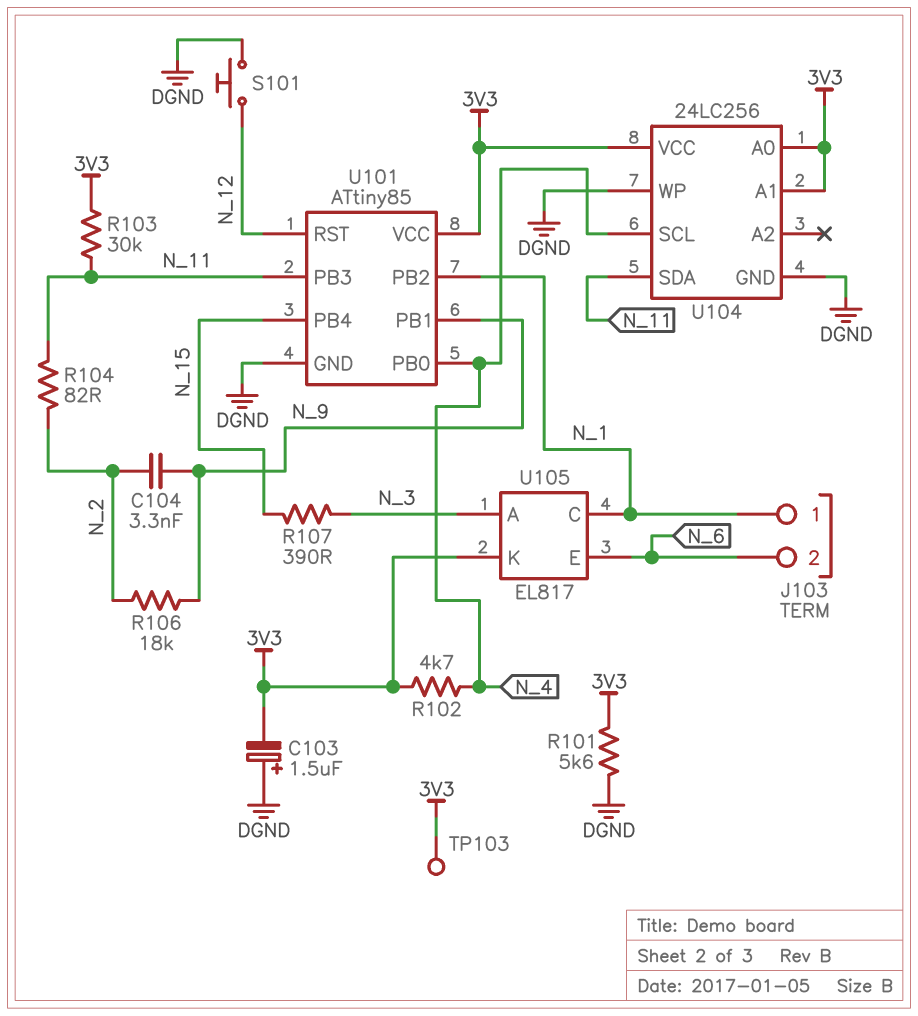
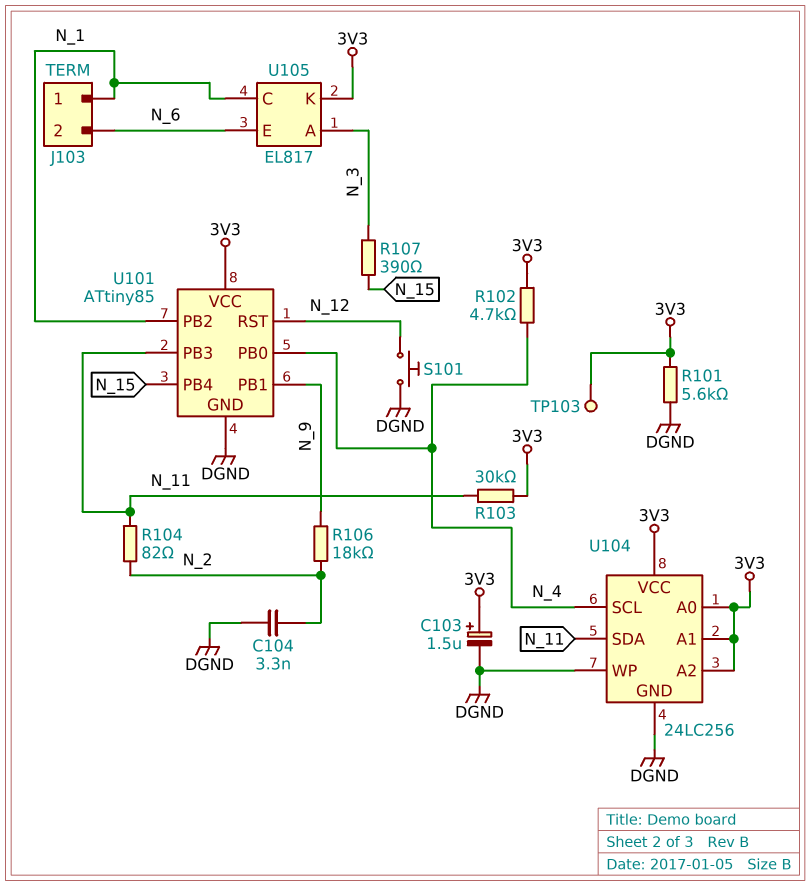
C103: 1.5uF (plus DGND, minus 3V3) -> 1.5uF (plus 3V3, minus DGND)
C104: 3.3nF (N_2, N_9) -> 3.3nF (DGND, N_2)
U104 pin A2: none -> 3V3

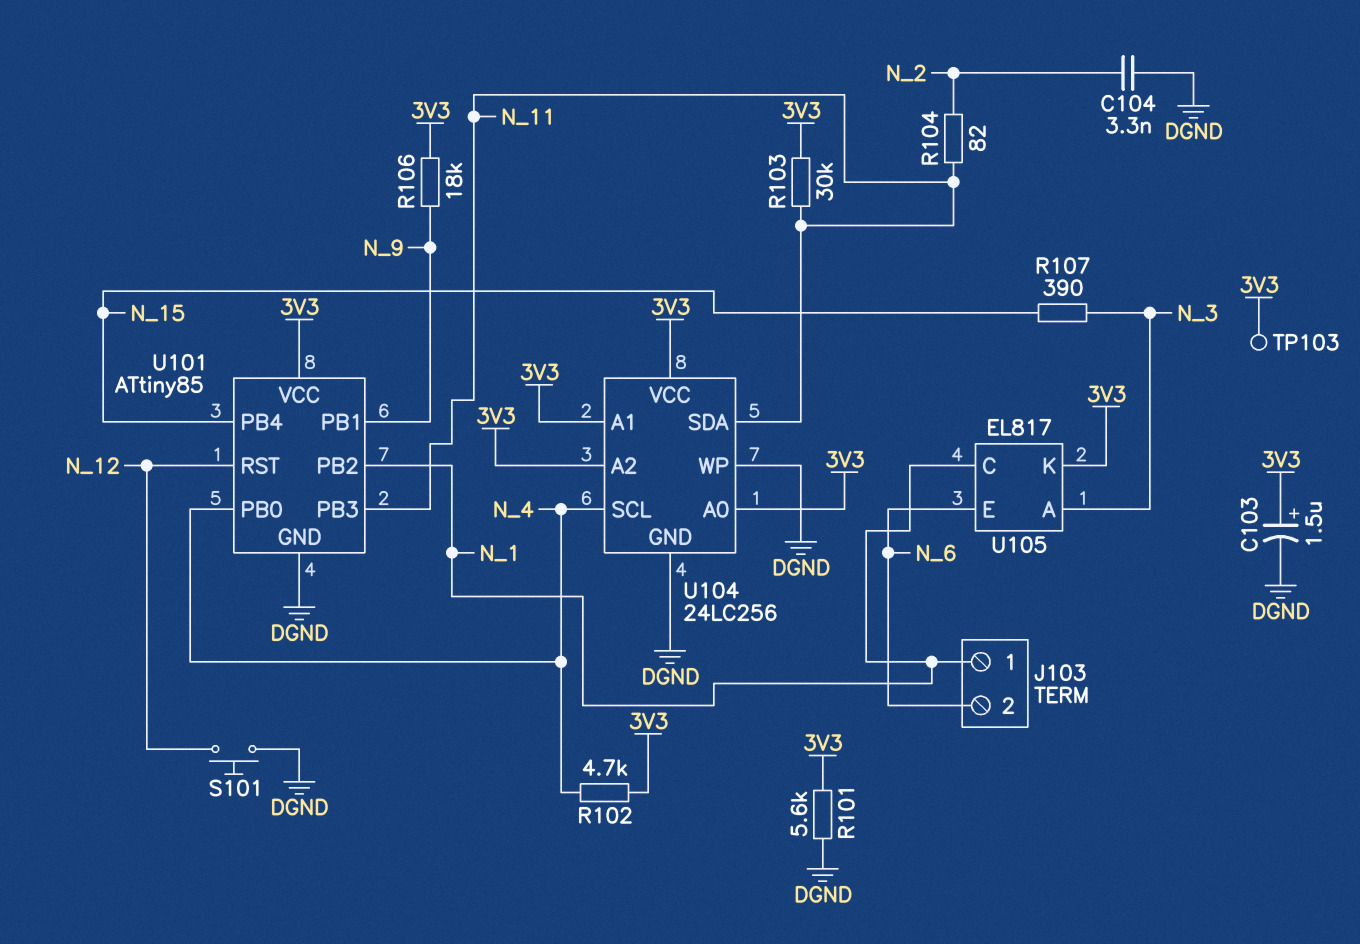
R106: 18k (N_2, N_9) -> 18k (3V3, N_9)

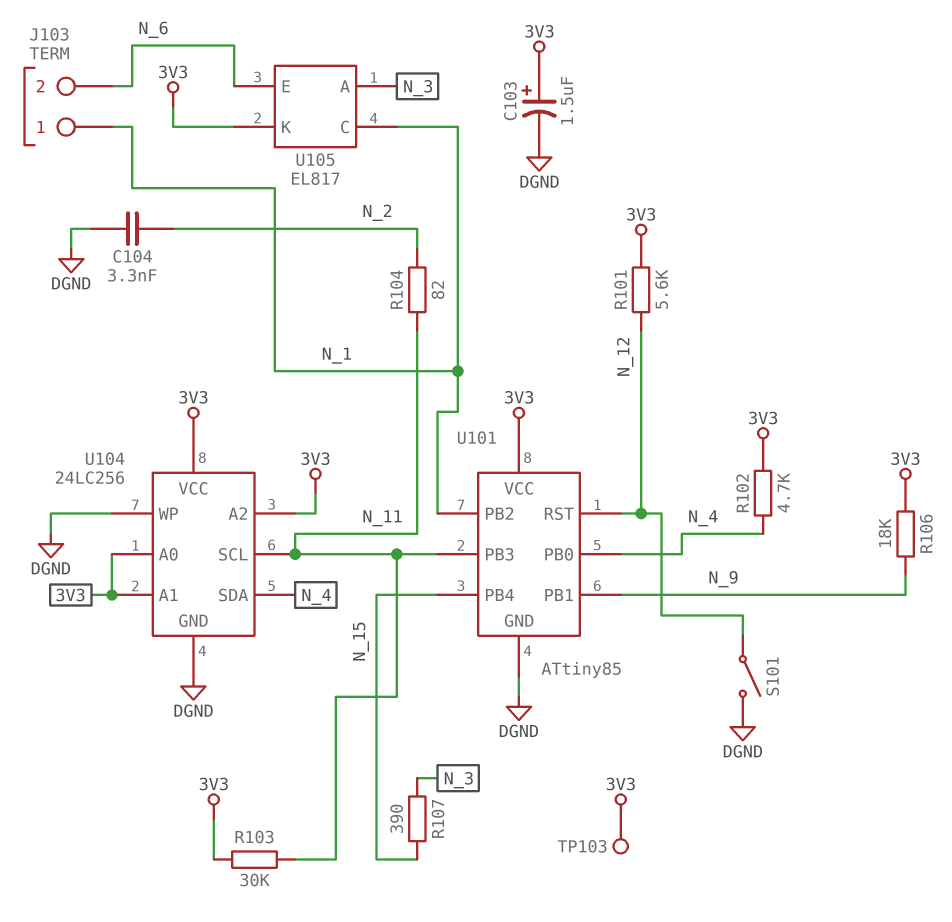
R101: 5.6k (3V3, DGND) -> 5.6k (3V3, N_12)
S101: button (DGND, N_12) -> switch (DGND, N_12)
U104 pin SCL: N_4 -> N_11
U104 pin SDA: N_11 -> N_4

